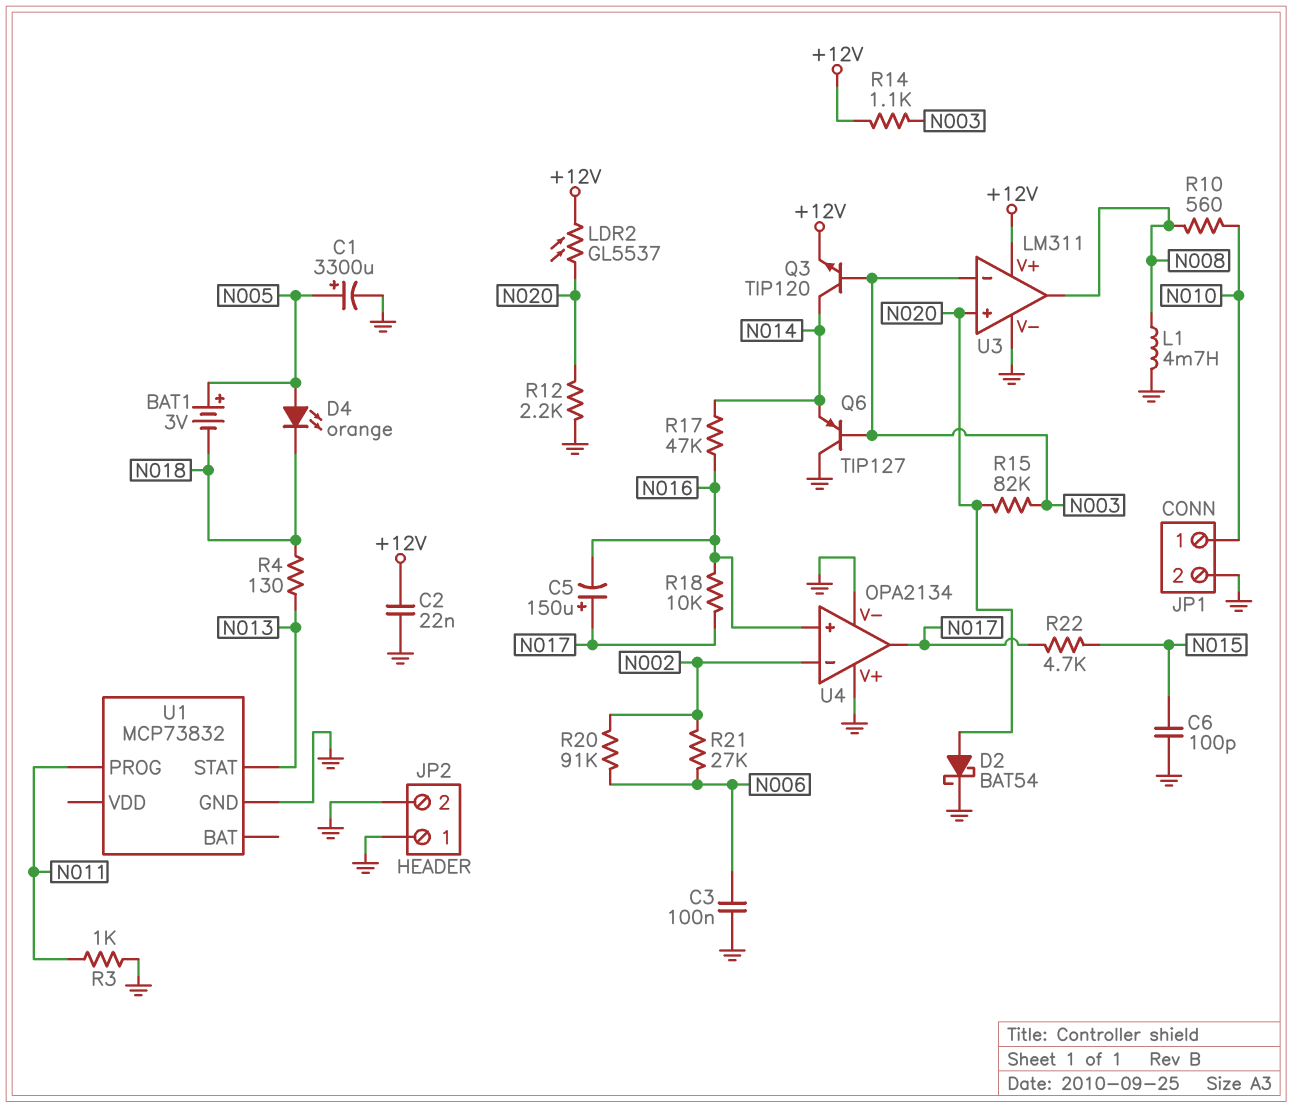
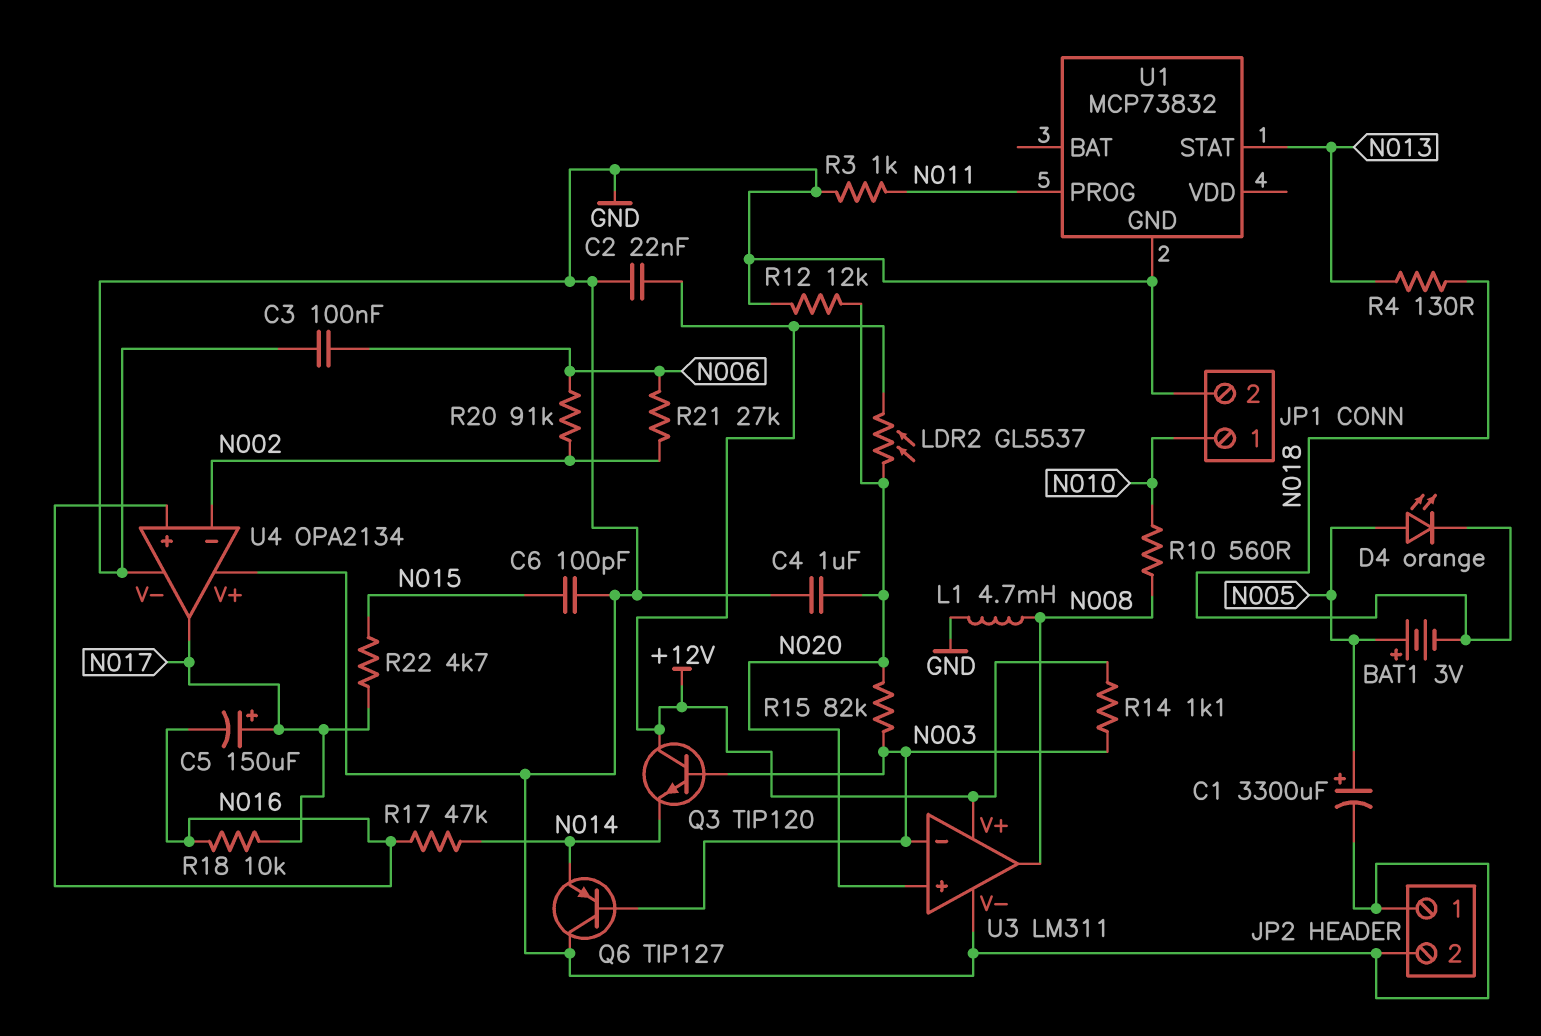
C4: none -> 1uF (GND, N020)
D2: schottky BAT54 (A N020, K GND) -> none
Q3: NPN TIP120 (B N003, C N014, E +12V) -> NPN TIP120 (B N003, C +12V, E N014)
R12: 2.2k (GND, N020) -> 12k (GND, N020)

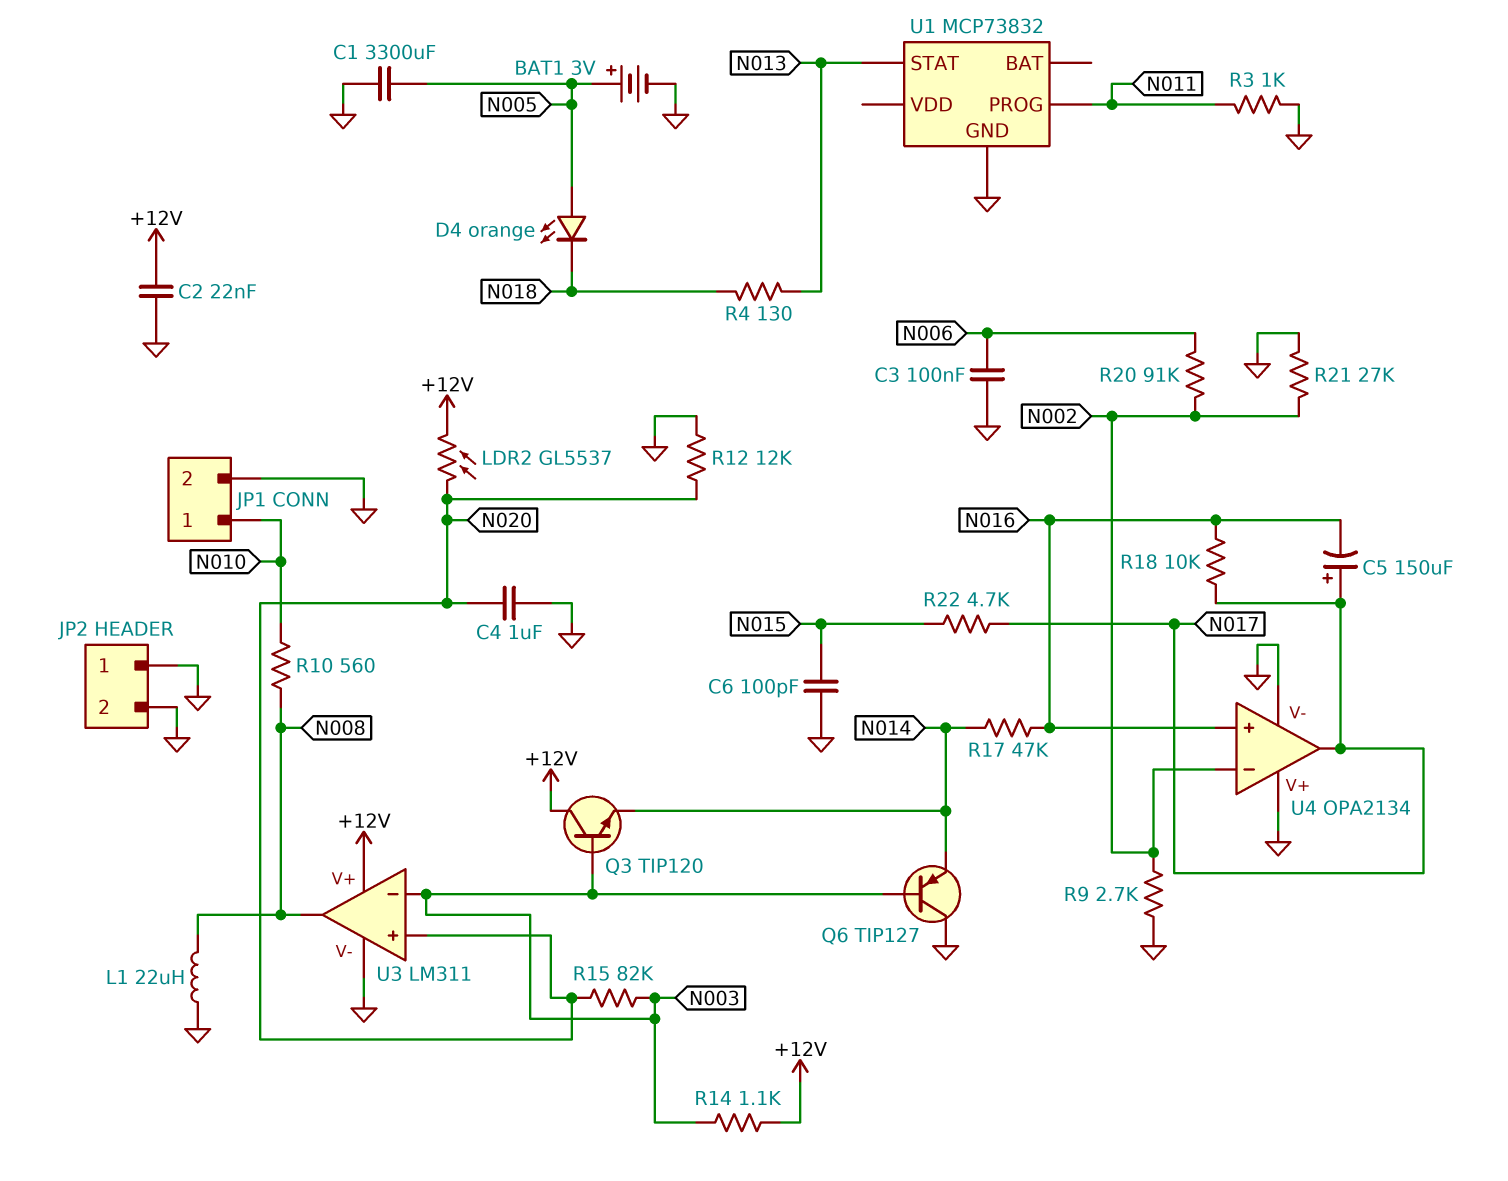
BAT1: 3V (plus N005, minus N018) -> 3V (plus N005, minus GND)
C1: 3300uF (plus N005, minus GND) -> 3300uF (GND, N005)
L1: 4.7mH (GND, N008) -> 22uH (GND, N008)
R9: none -> 2.7k (GND, N002)
R21: 27k (N002, N006) -> 27k (GND, N002)

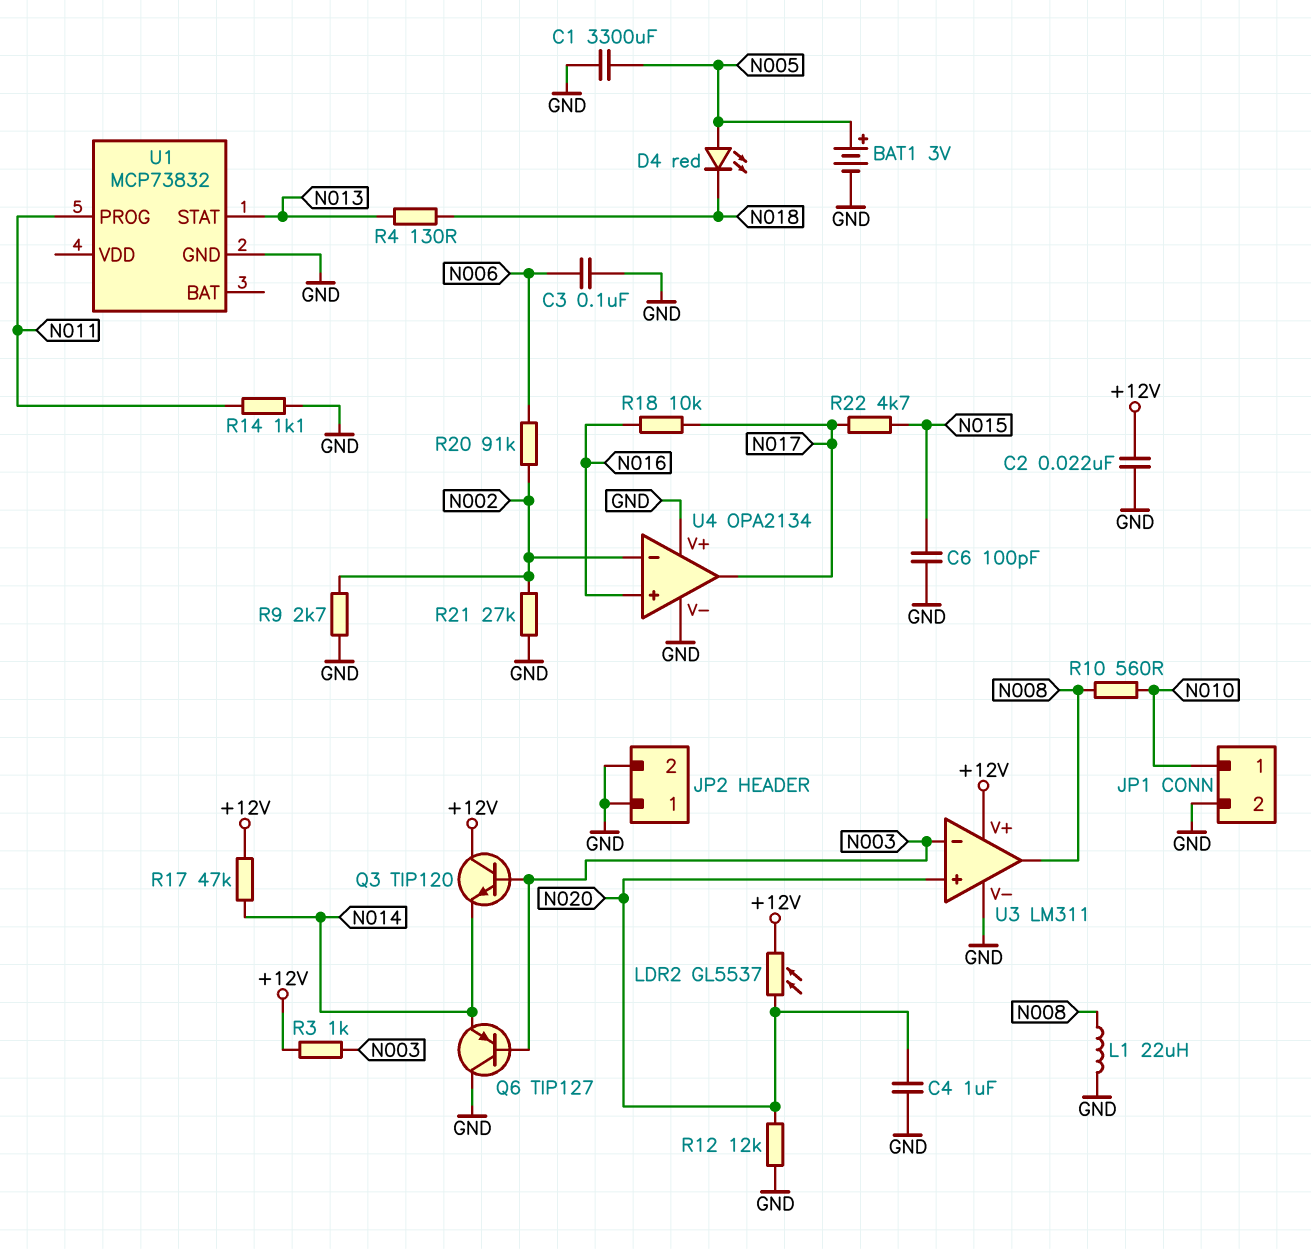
C5: 150uF (plus N017, minus N016) -> none
D4: LED orange (A N005, K N018) -> LED red (A N005, K N018)
R3: 1k (GND, N011) -> 1k (+12V, N003)
R14: 1.1k (+12V, N003) -> 1.1k (GND, N011)
R15: 82k (N003, N020) -> none
R17: 47k (N014, N016) -> 47k (+12V, N014)

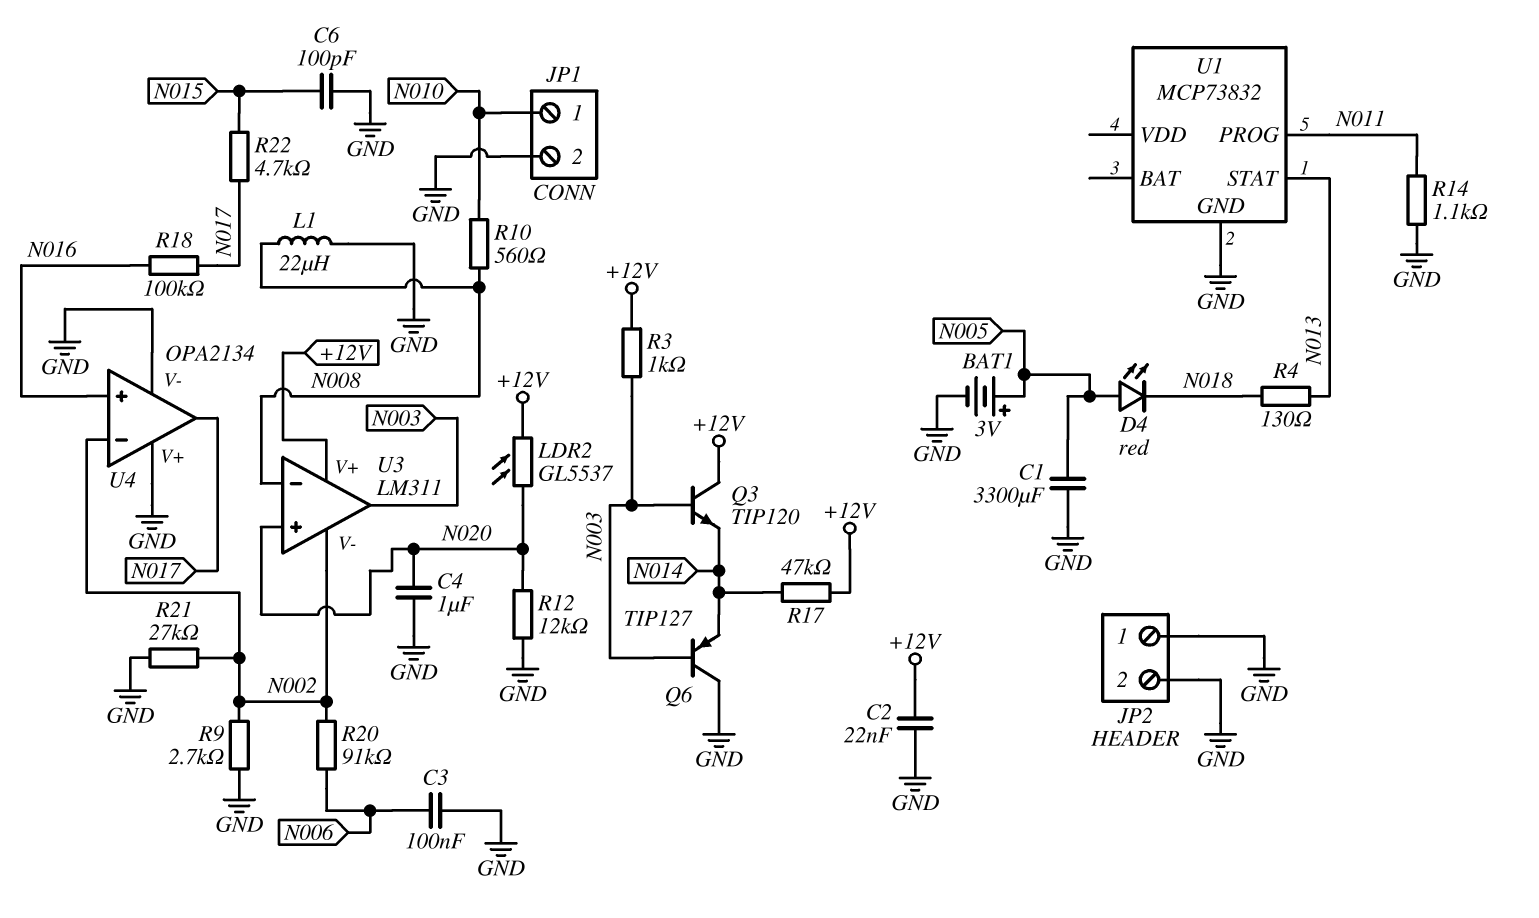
R18: 10k (N016, N017) -> 100k (N016, N017)
U3 pin V-: GND -> N002
U3 pin in-: N003 -> N008
U3 pin out: N008 -> N003

